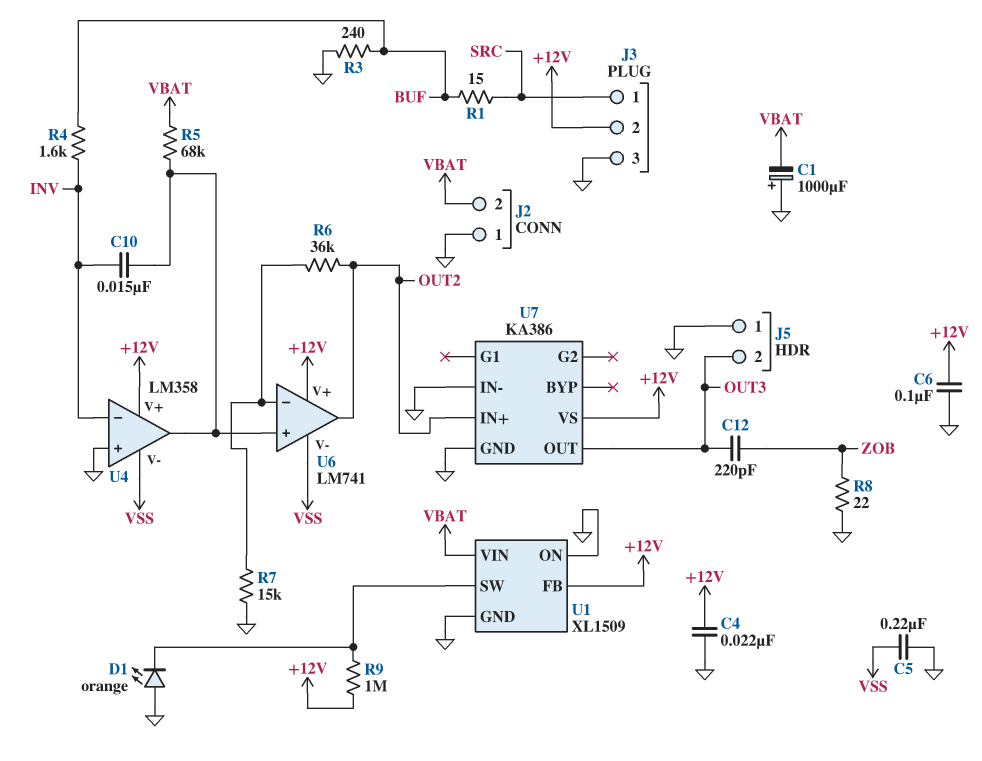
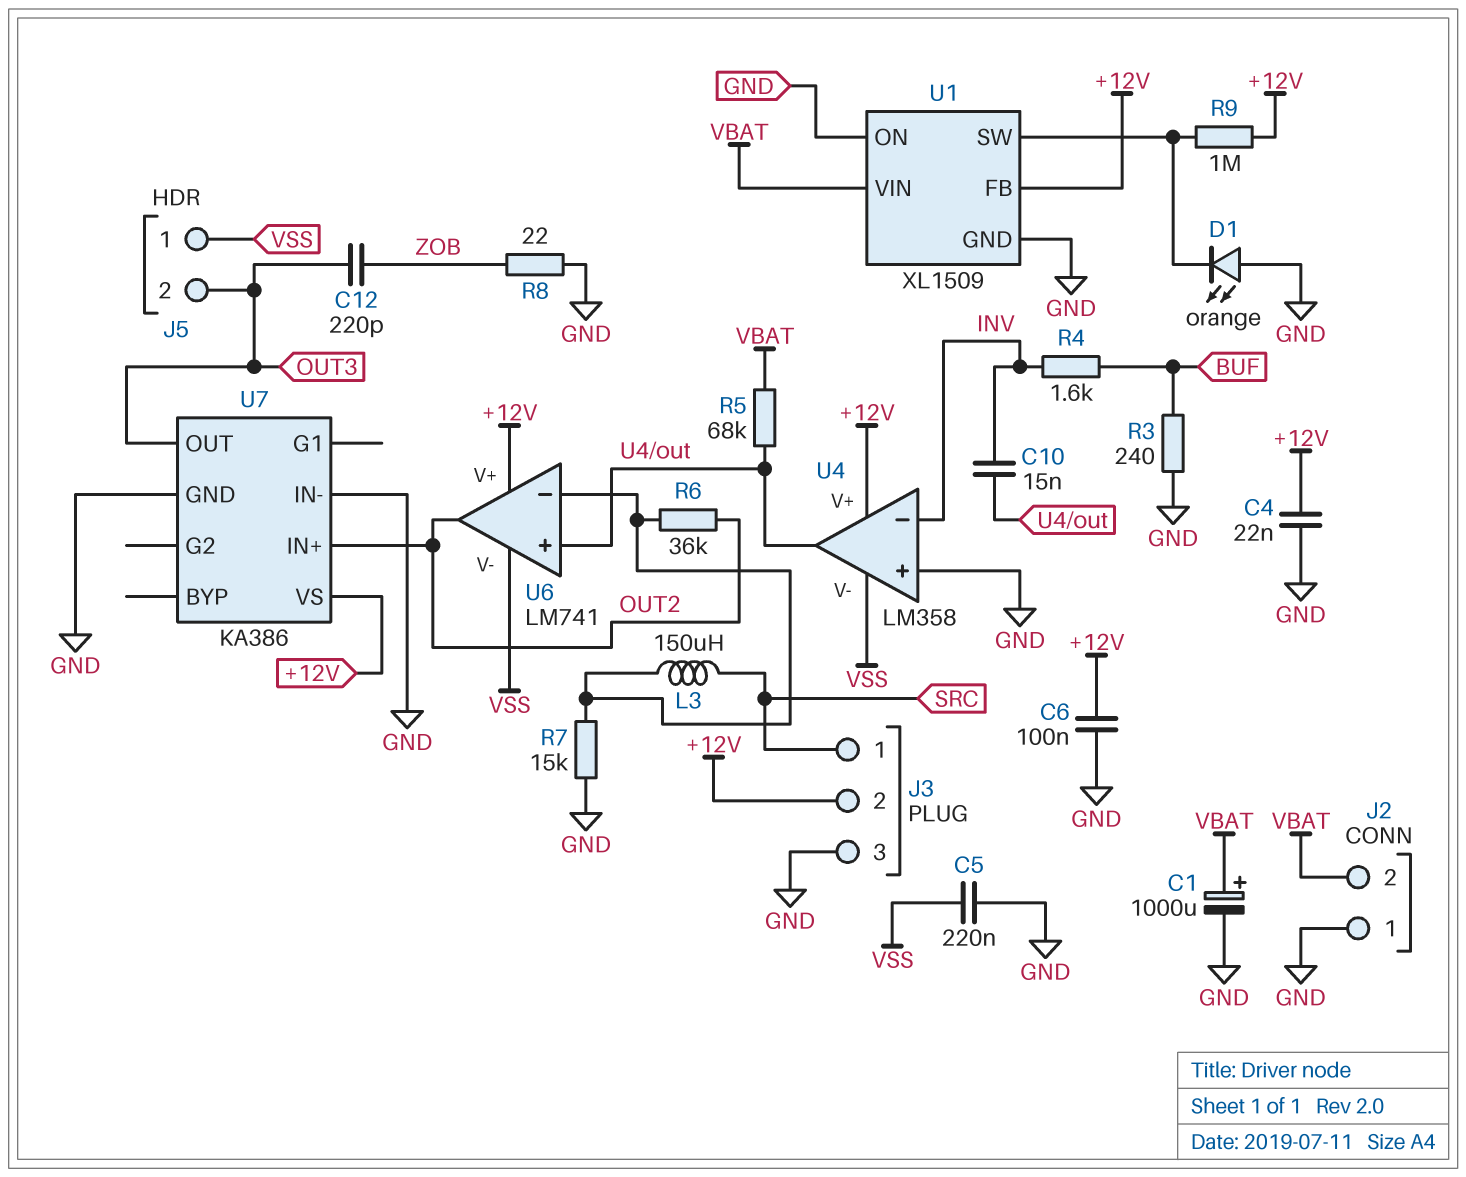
C1: 1000uF (plus GND, minus VBAT) -> 1000uF (plus VBAT, minus GND)
J5 pin 1: GND -> VSS
L3: none -> 150uH (SRC, U6/in-)
R1: 15 (BUF, SRC) -> none

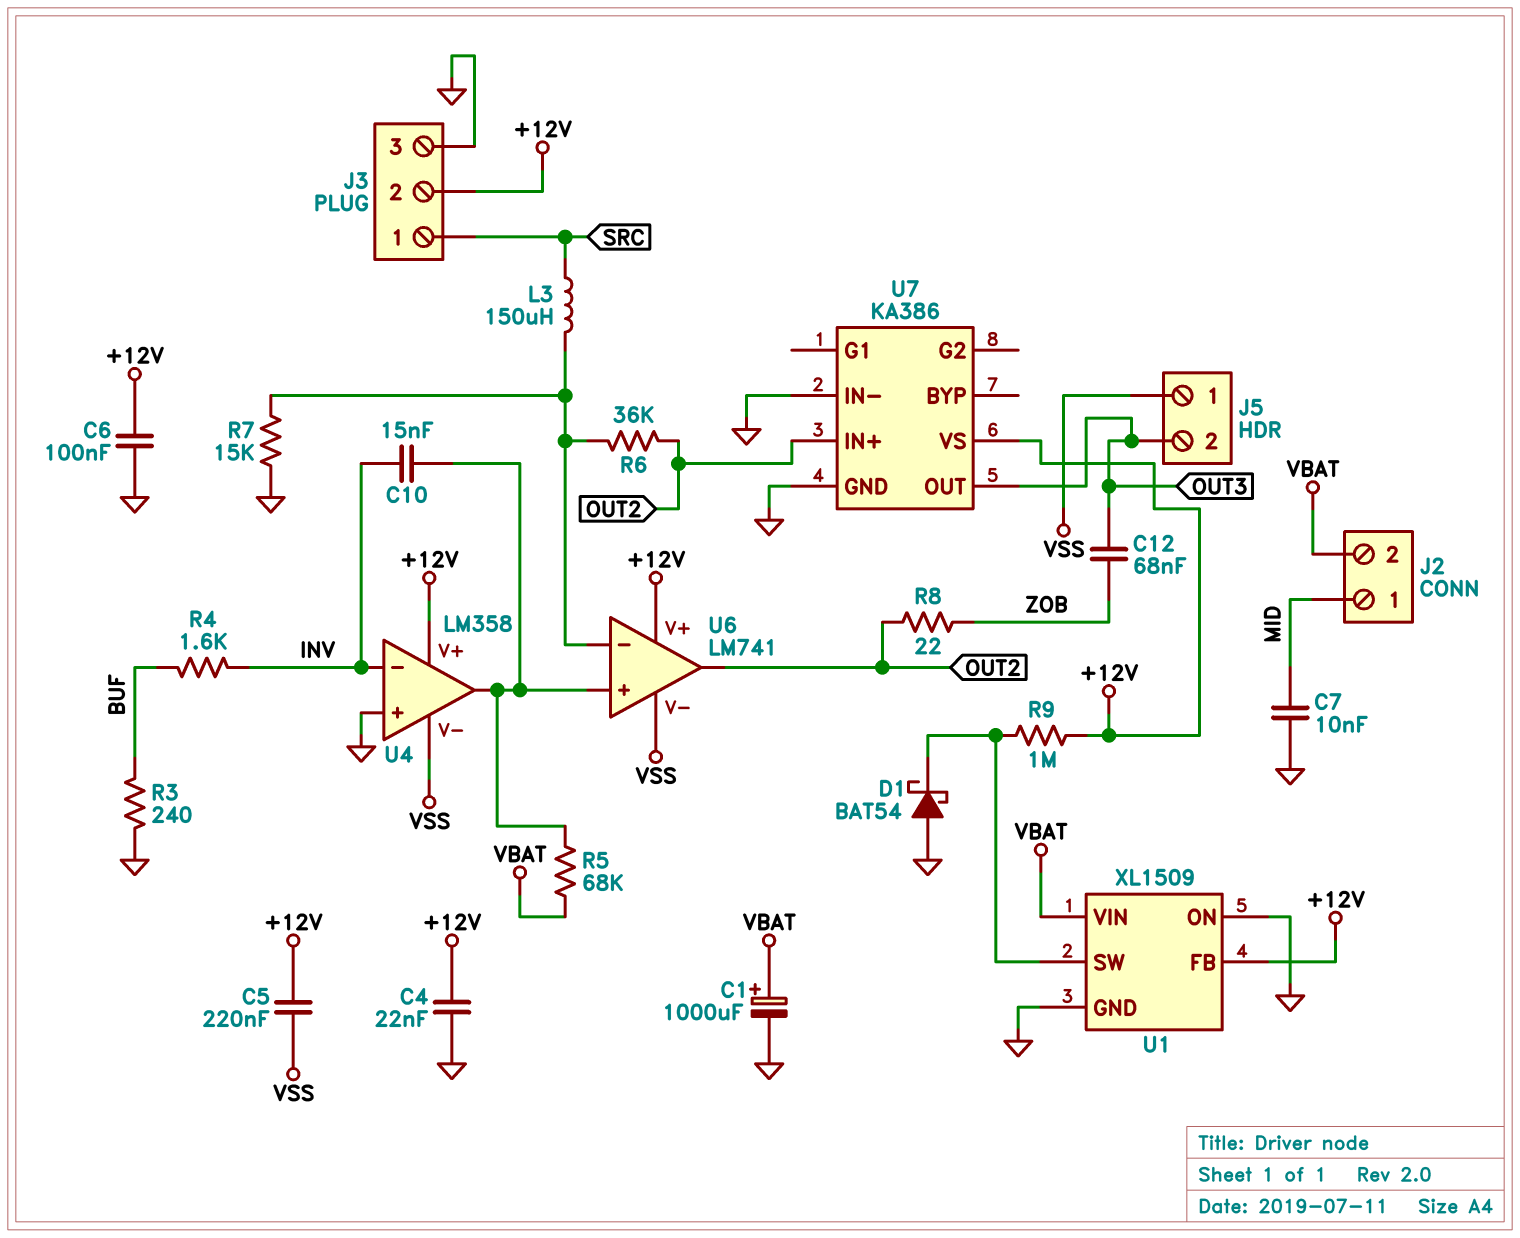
C5: 220nF (GND, VSS) -> 220nF (+12V, VSS)
C7: none -> 10nF (GND, MID)
C12: 220pF (OUT3, ZOB) -> 68nF (OUT3, ZOB)
D1: LED orange (A GND, K U1/SW) -> schottky BAT54 (A GND, K U1/SW)
J2 pin 1: GND -> MID
R8: 22 (GND, ZOB) -> 22 (OUT2, ZOB)

